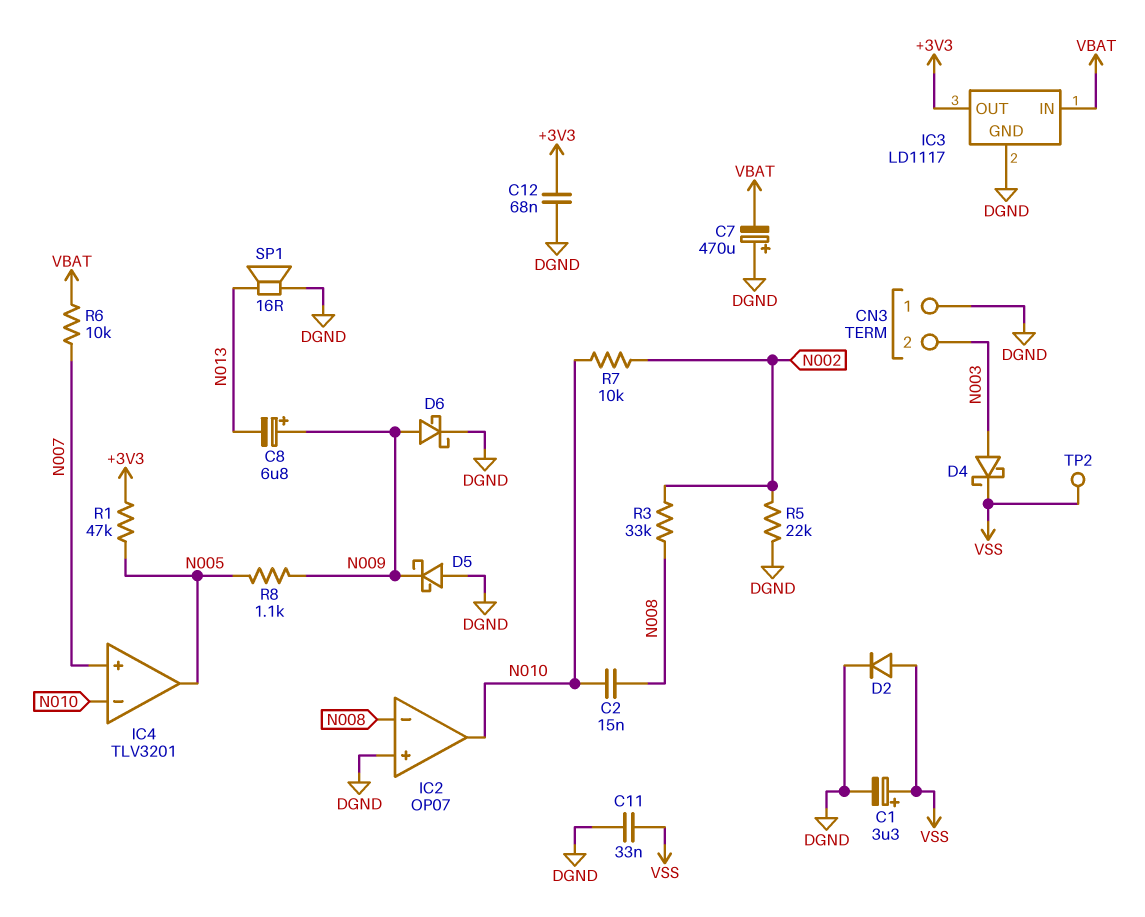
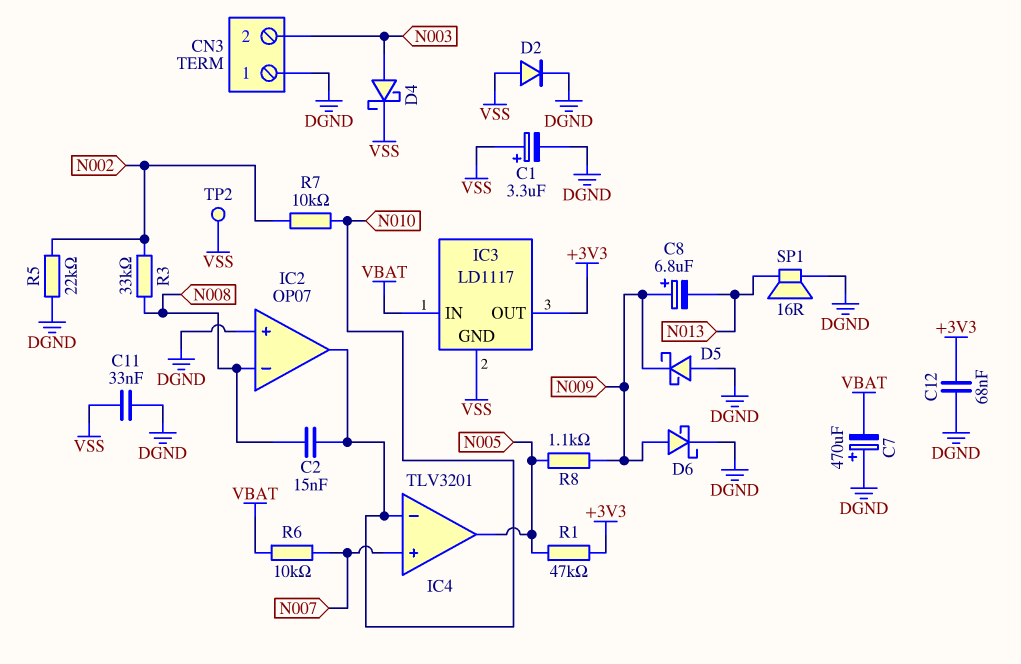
IC3 pin GND: DGND -> VSS

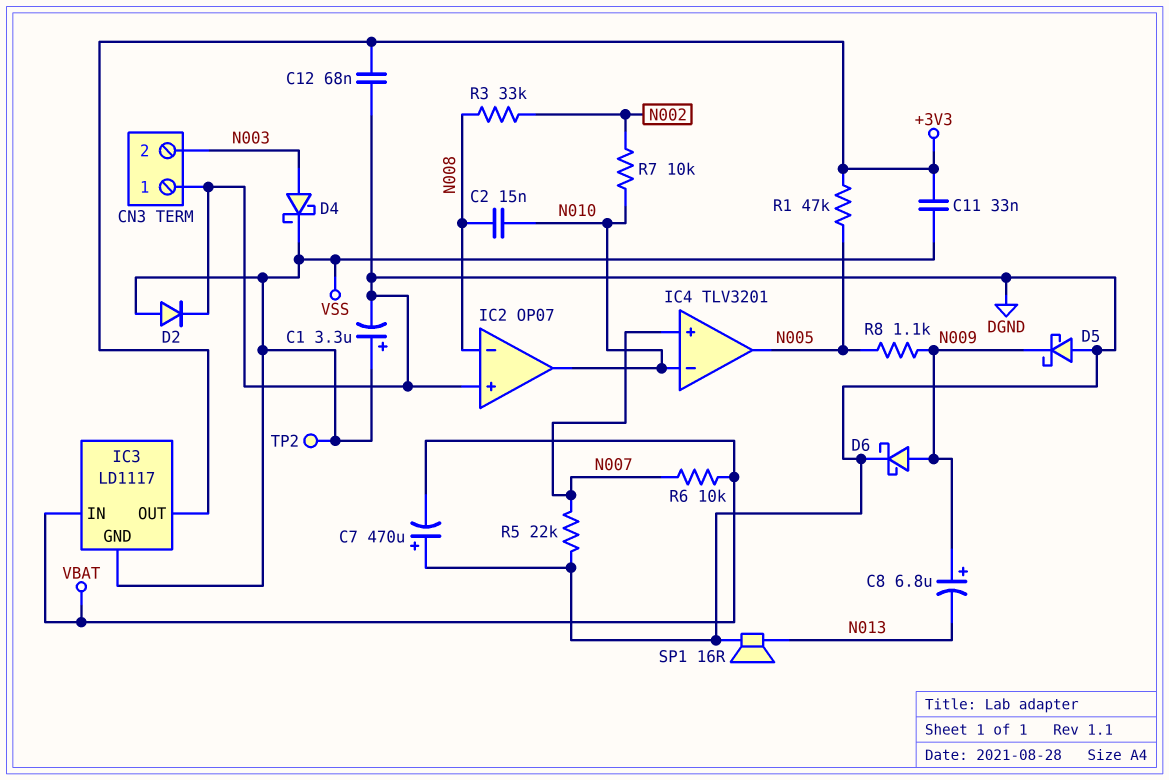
C11: 33nF (DGND, VSS) -> 33nF (+3V3, VSS)
R5: 22k (DGND, N002) -> 22k (DGND, N007)

